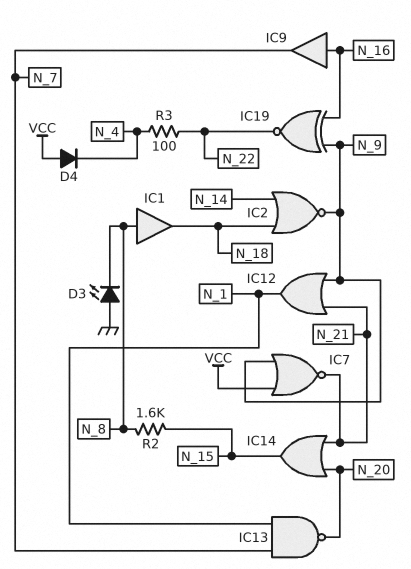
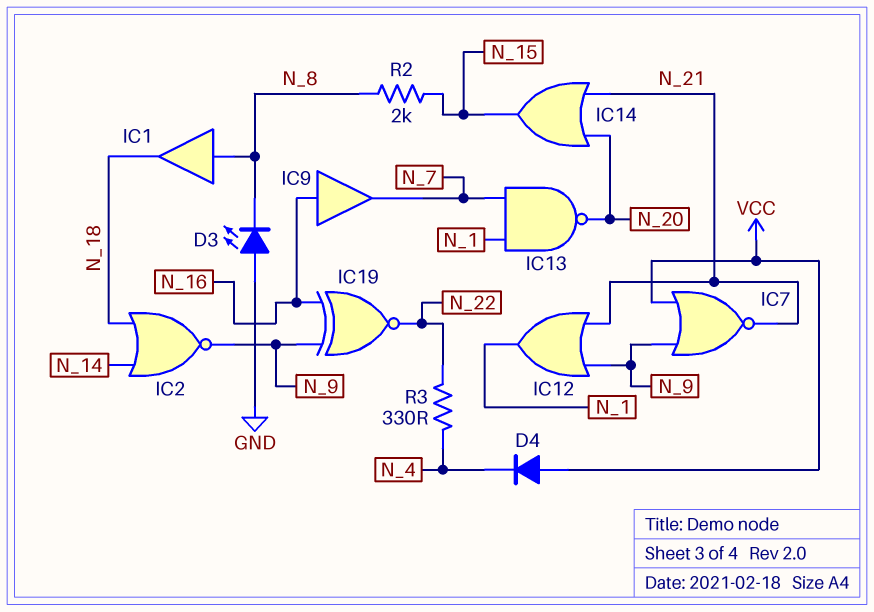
R2: 1.6k (N_8, N_15) -> 2k (N_8, N_15)
R3: 100 (N_4, N_22) -> 330 (N_4, N_22)

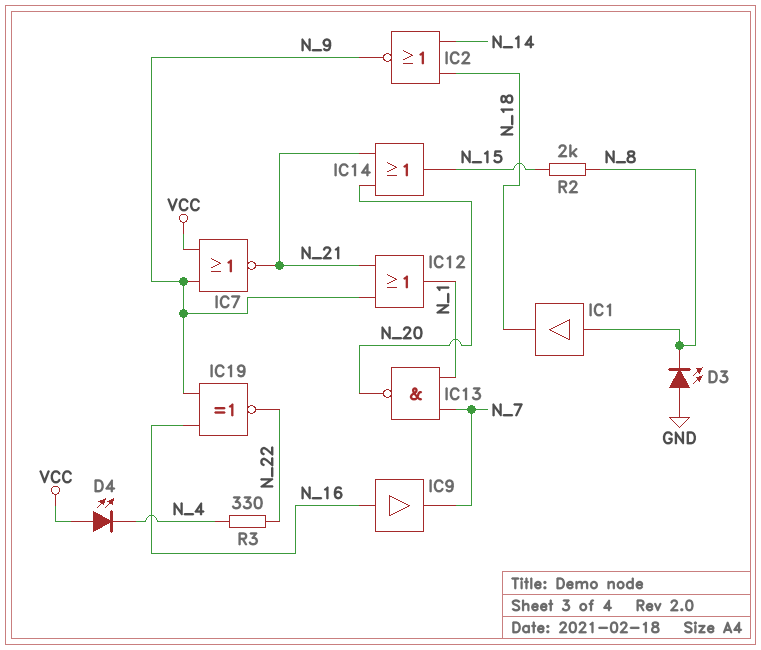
D4: diode (A VCC, K N_4) -> LED (A VCC, K N_4)

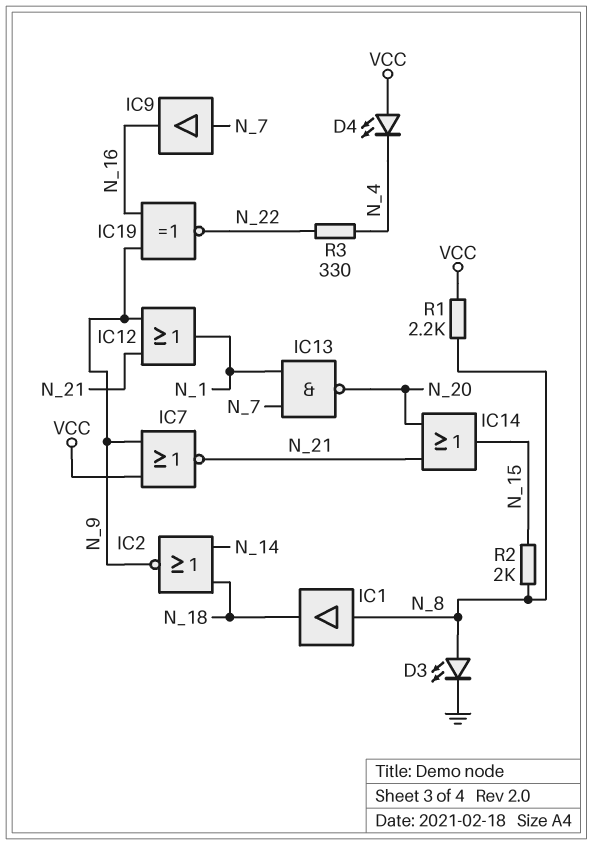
D3: LED (A GND, K N_8) -> LED (A N_8, K GND)
IC9: buffer (in N_16, out N_7) -> buffer (in N_7, out N_16)
R1: none -> 2.2k (N_8, VCC)

